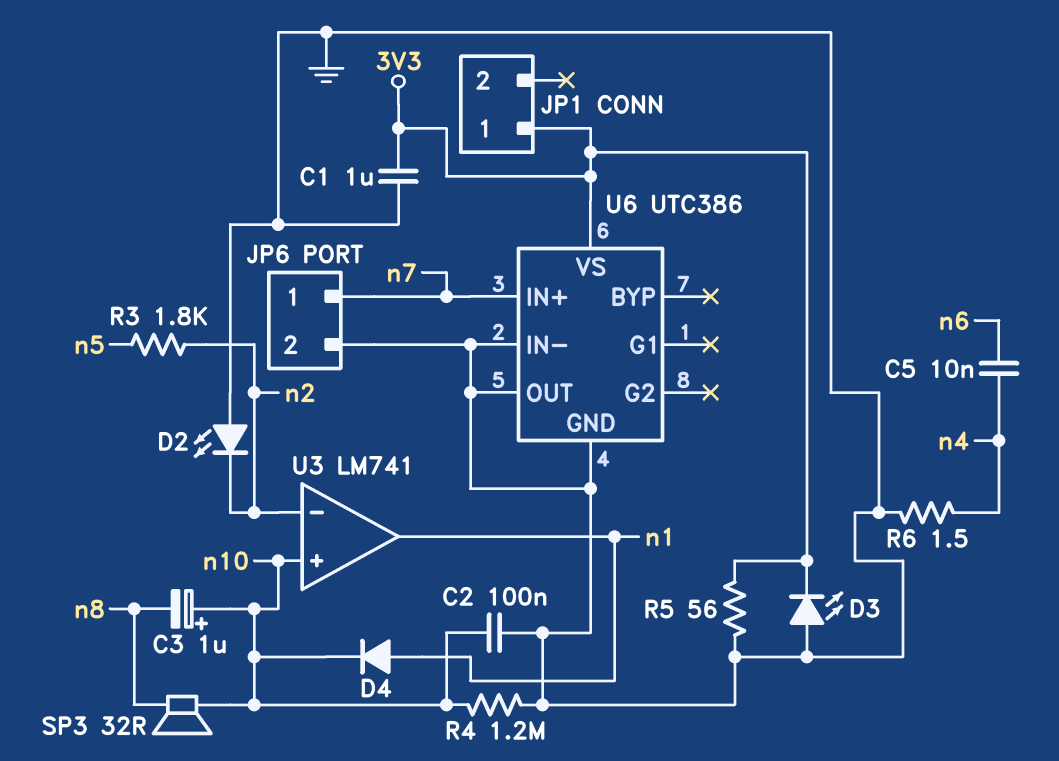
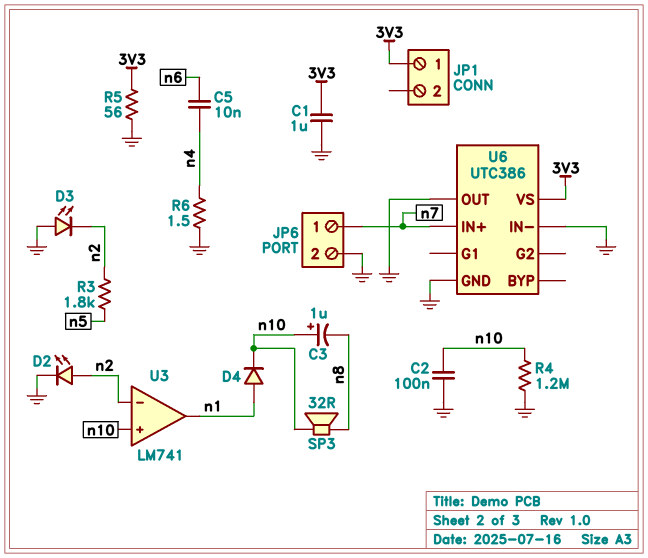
D2: LED (A GND, K n2) -> LED (A n2, K GND)
D3: LED (A GND, K 3V3) -> LED (A GND, K n2)

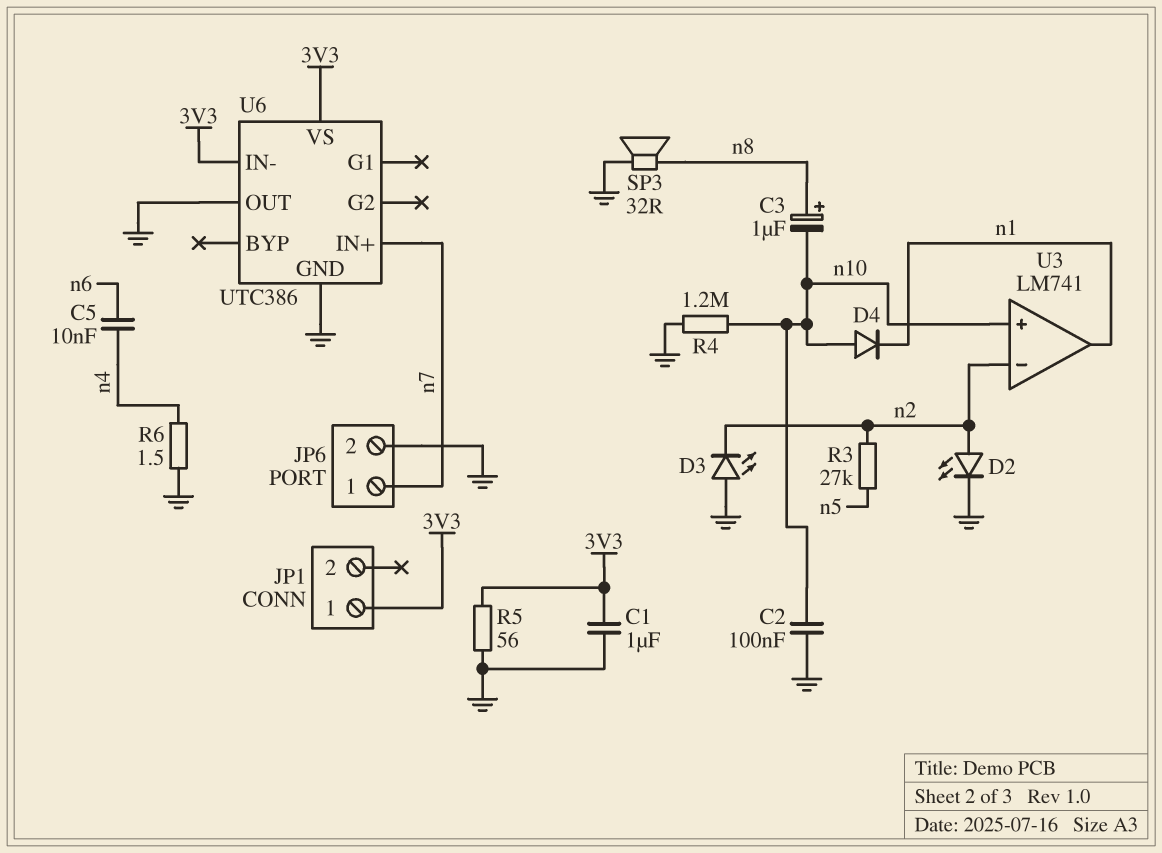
C3: 1uF (plus n10, minus n8) -> 1uF (plus n8, minus n10)
D4: diode (A n1, K n10) -> diode (A n10, K n1)
R3: 1.8k (n2, n5) -> 27k (n2, n5)
SP3: speaker 32R (n8, n10) -> speaker 32R (GND, n8)
U6 pin IN-: GND -> 3V3

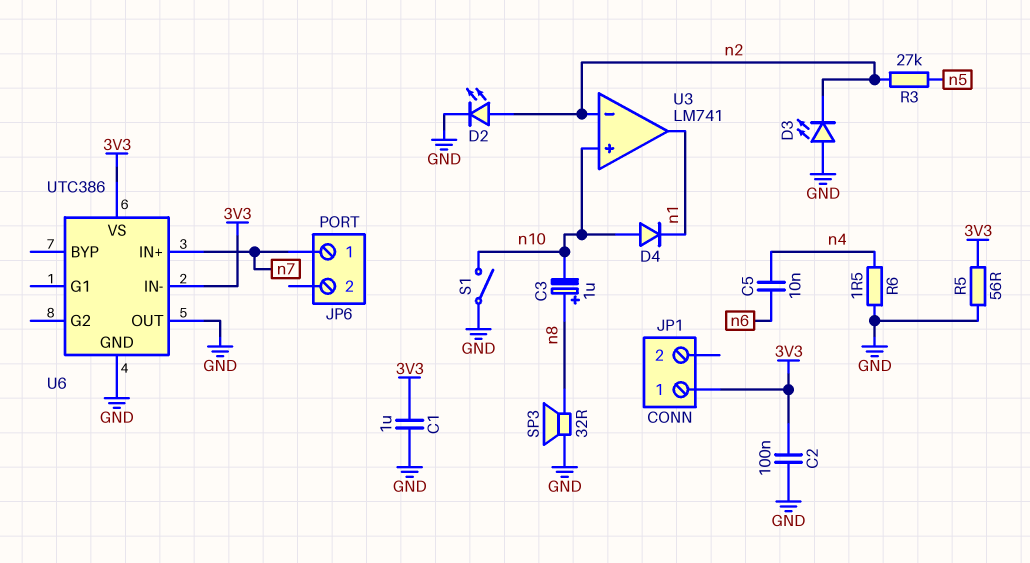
C2: 100nF (GND, n10) -> 100nF (3V3, GND)
JP6 pin 2: GND -> none
R4: 1.2M (GND, n10) -> none
S1: none -> switch (GND, n10)

